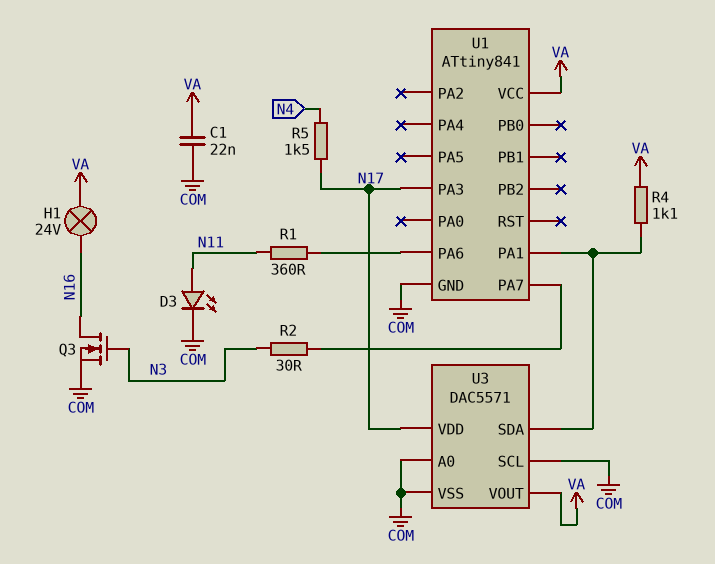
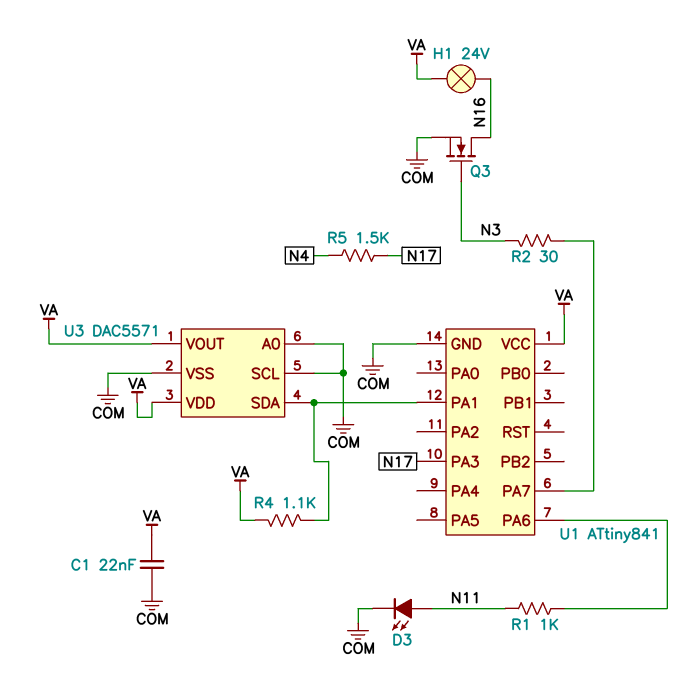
R1: 360 (N11, U1/PA6) -> 1k (N11, U1/PA6)
U3 pin VDD: N17 -> VA

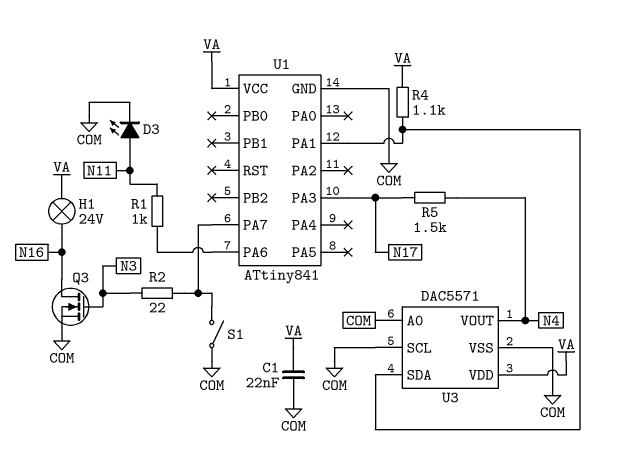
R2: 30 (N3, U1/PA7) -> 22 (N3, U1/PA7)
S1: none -> switch (COM, U1/PA7)
U3 pin VOUT: VA -> N4

